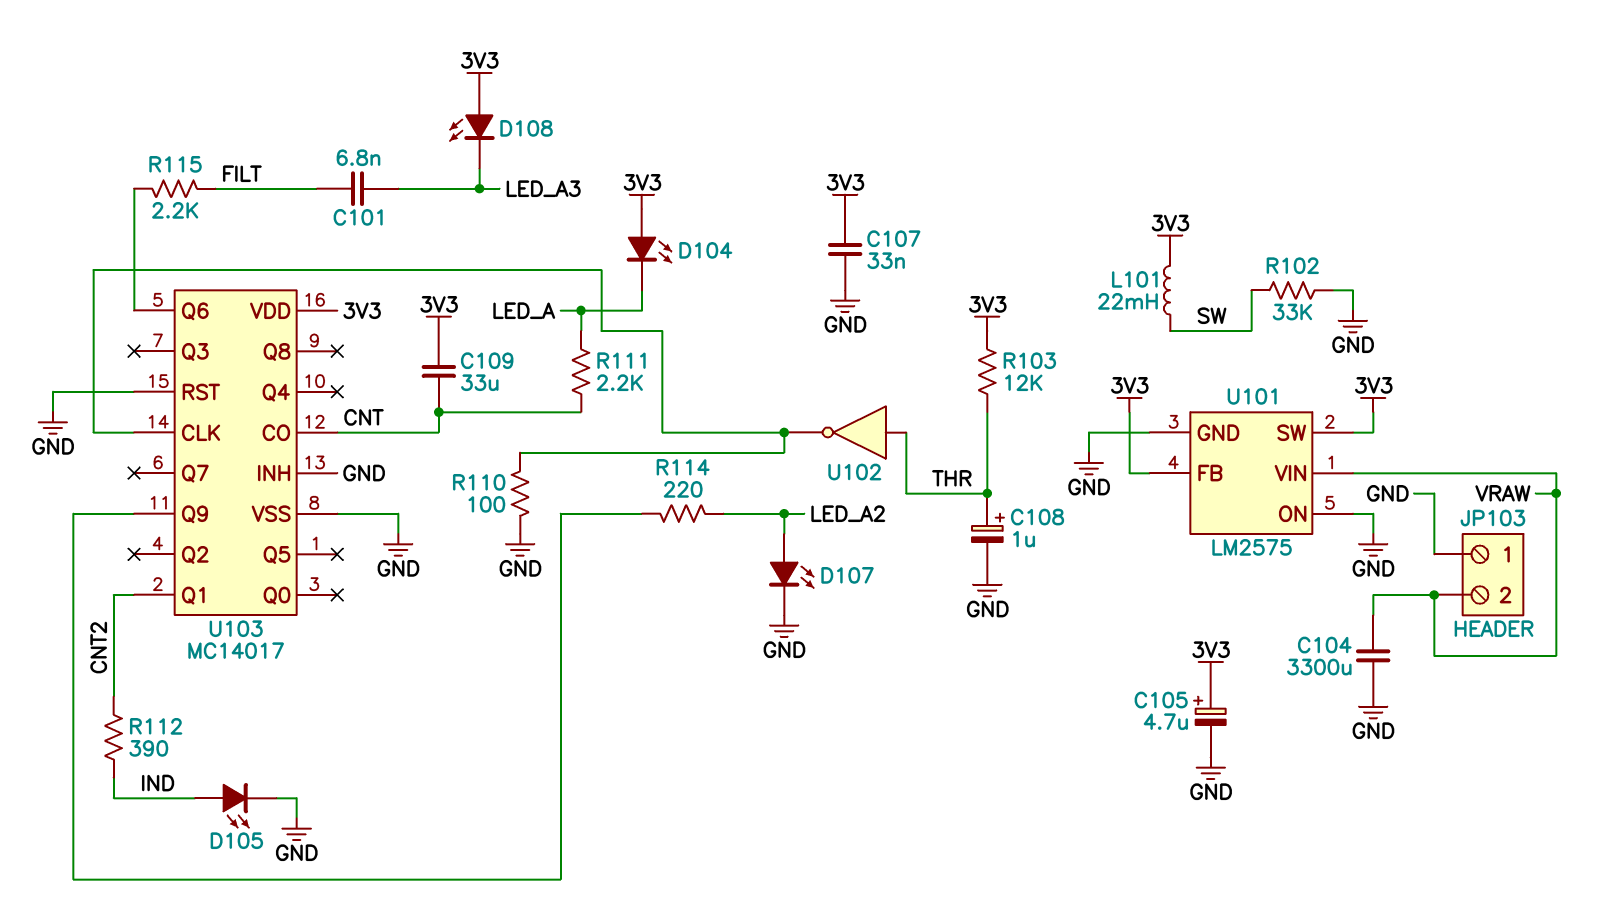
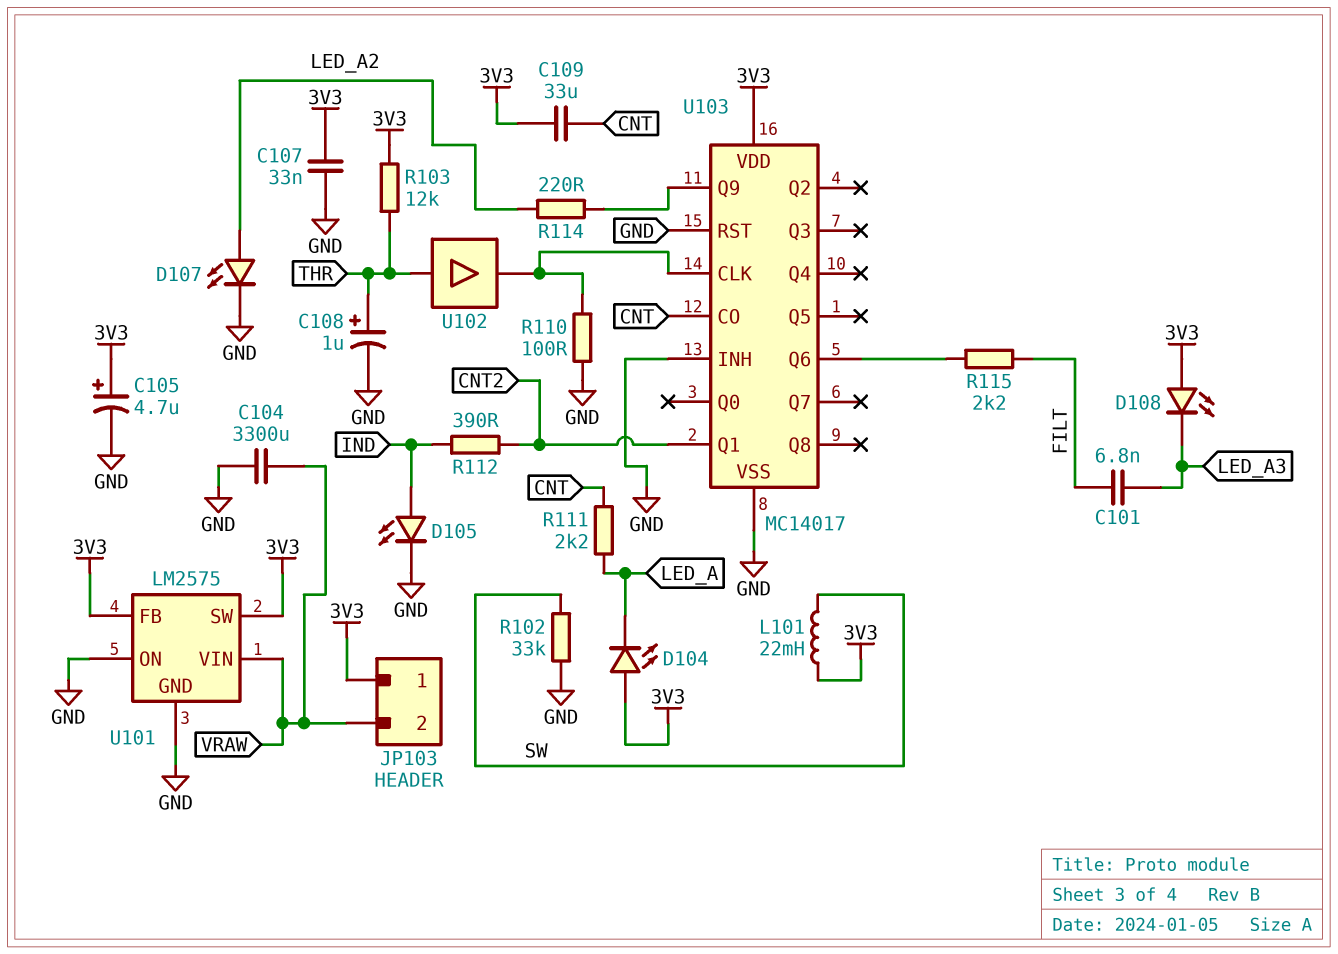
JP103 pin 1: GND -> 3V3
U102: NOT (in THR, out U103/CLK) -> buffer (in THR, out U103/CLK)

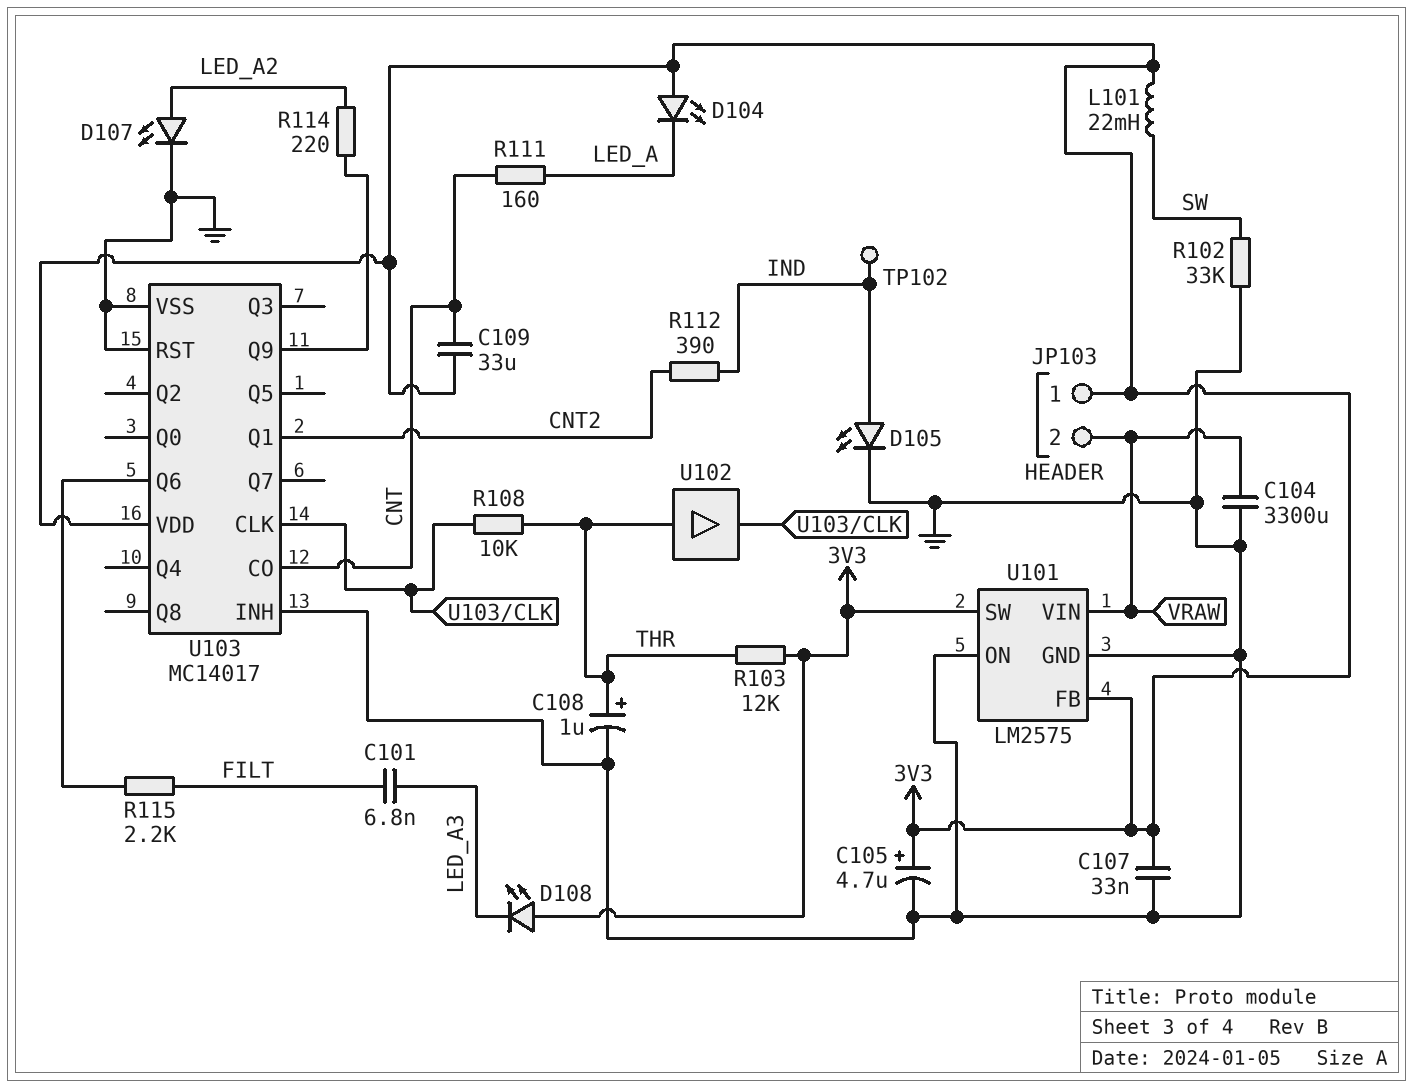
R108: none -> 10k (THR, U103/CLK)
R110: 100 (GND, U103/CLK) -> none
R111: 2.2k (CNT, LED_A) -> 160 (CNT, LED_A)
TP102: none -> test point (IND)

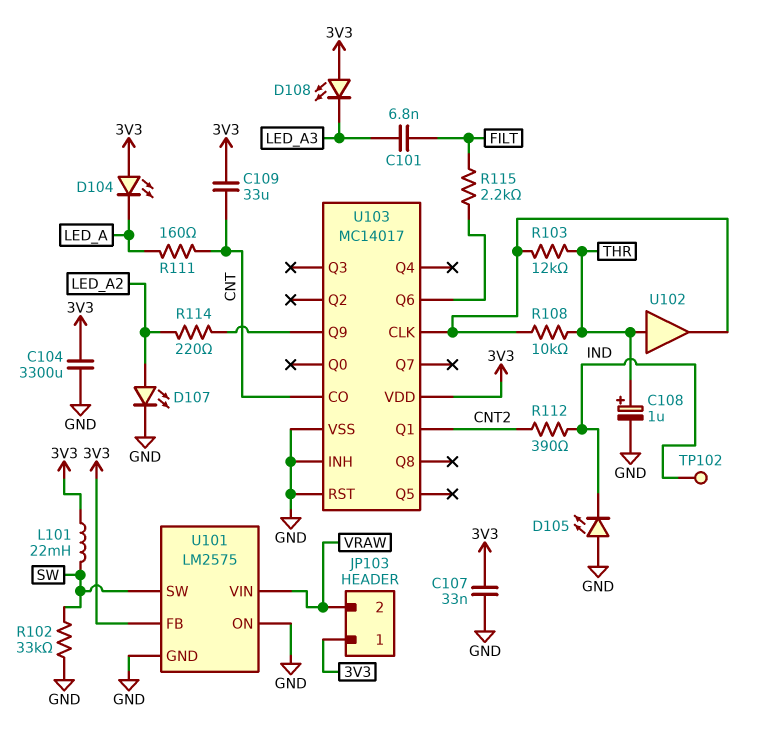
C104: 3300uF (GND, VRAW) -> 3300uF (3V3, GND)
C105: 4.7uF (plus 3V3, minus GND) -> none
D105: LED (A IND, K GND) -> LED (A GND, K IND)
R103: 12k (3V3, THR) -> 12k (THR, U103/CLK)
U101 pin SW: 3V3 -> SW

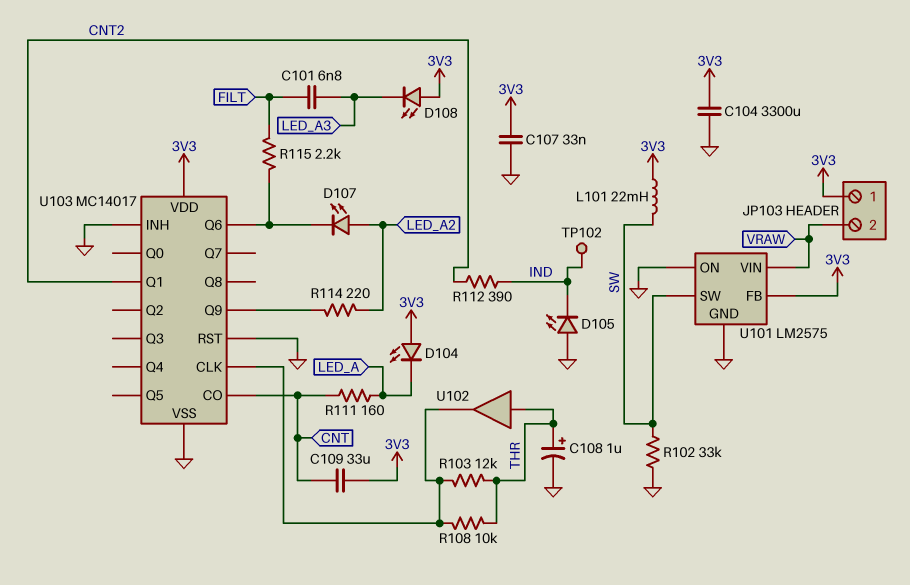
D107: LED (A LED_A2, K GND) -> LED (A LED_A2, K U103/Q6)

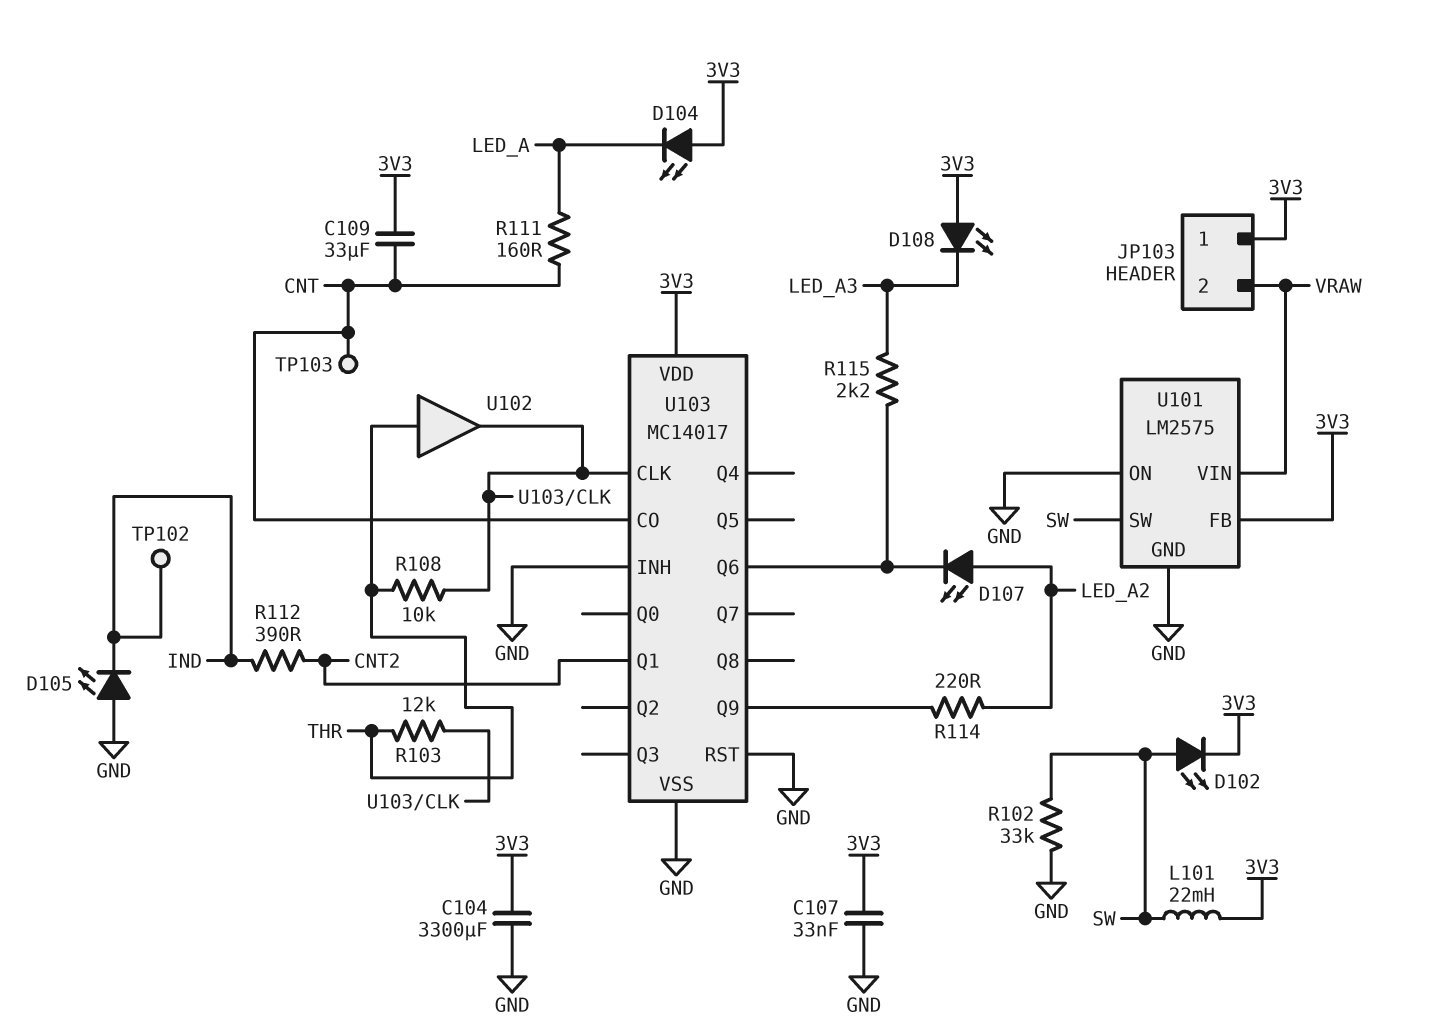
C101: 6.8nF (FILT, LED_A3) -> none
C108: 1uF (plus THR, minus GND) -> none
D102: none -> LED (A SW, K 3V3)
R115: 2.2k (FILT, U103/Q6) -> 2.2k (LED_A3, U103/Q6)
TP103: none -> test point (CNT)

